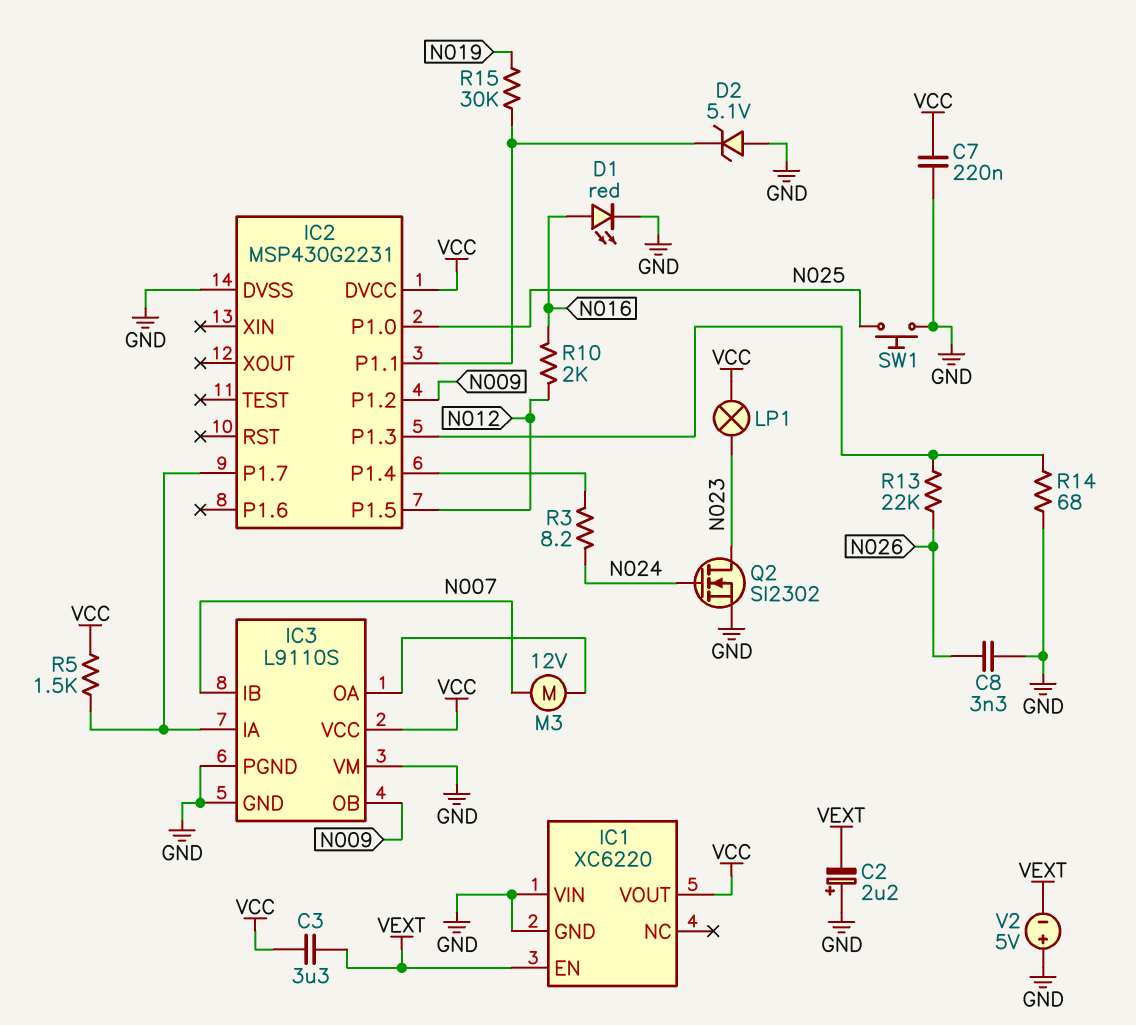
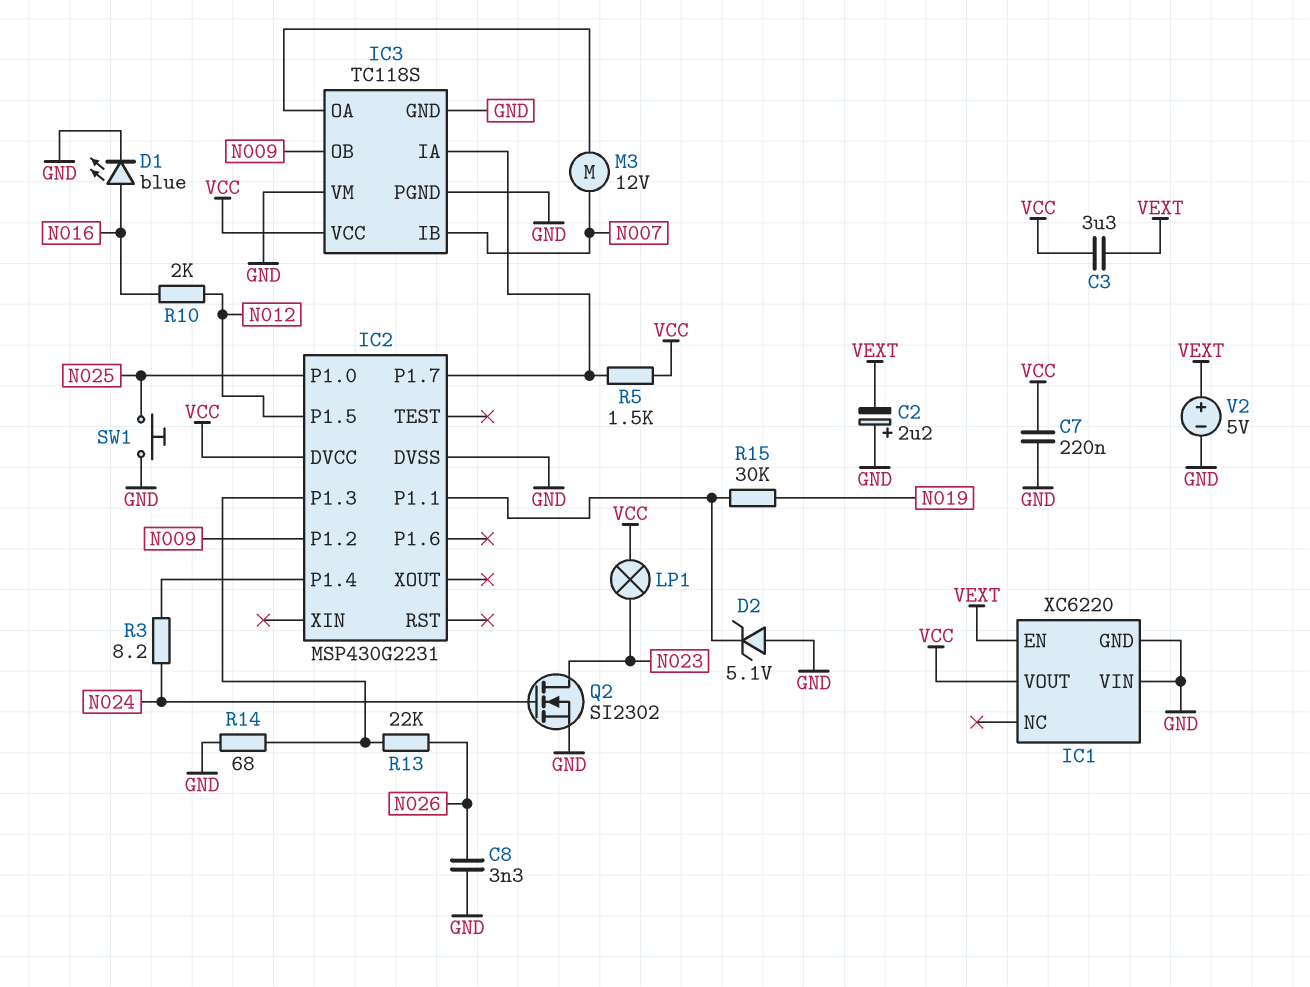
D1: LED red (A N016, K GND) -> LED blue (A N016, K GND)
IC3: L9110S -> TC118S
V2: 5V (plus GND, minus VEXT) -> 5V (plus VEXT, minus GND)

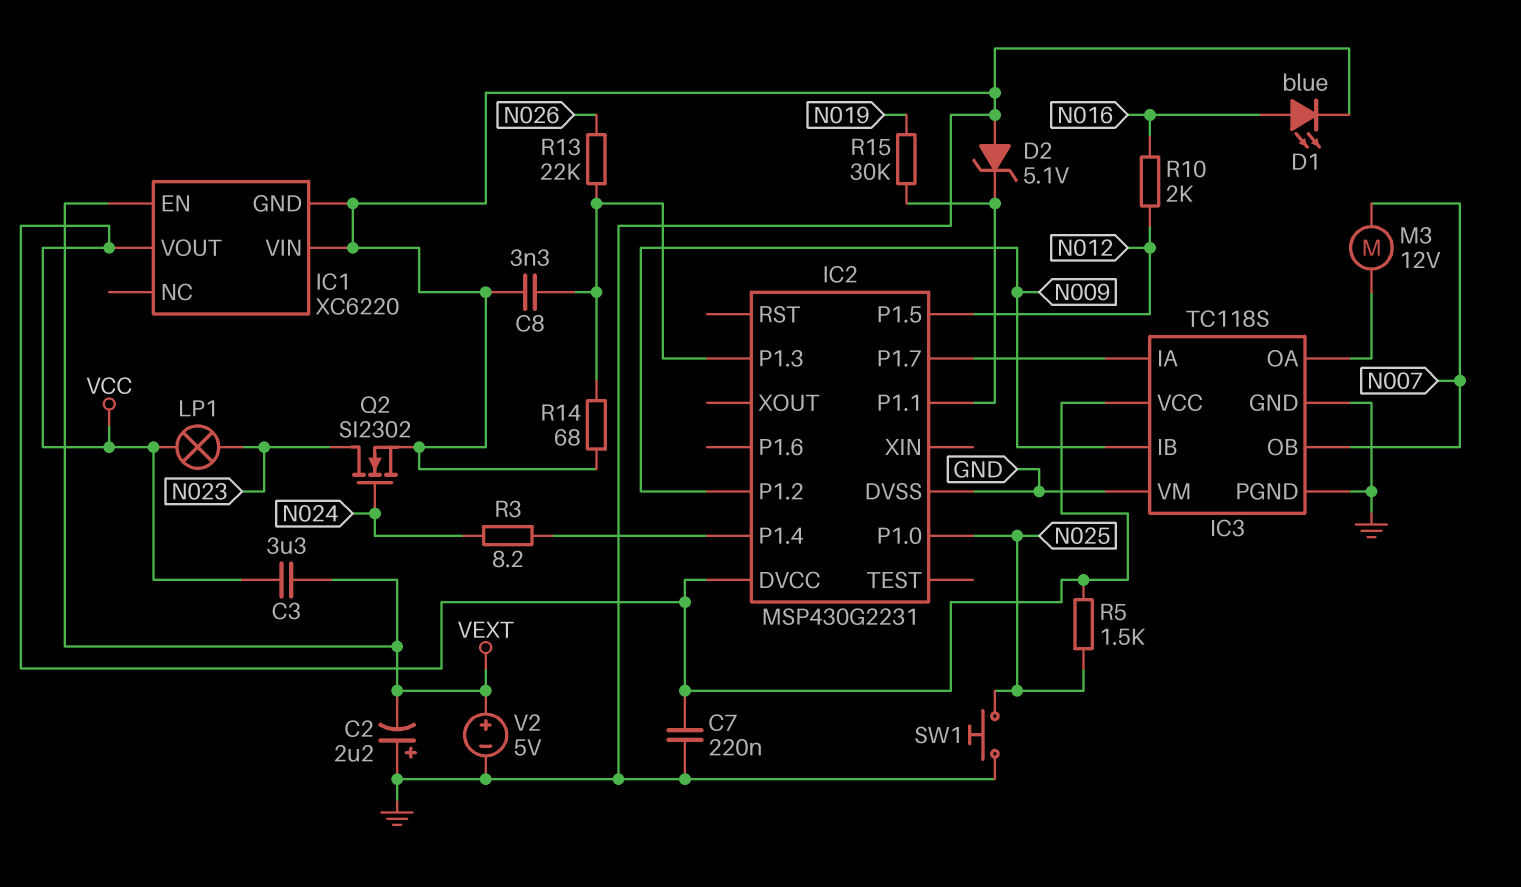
C8: 3.3nF (GND, N026) -> 3.3nF (GND, IC2/P1.3)
IC3 pin IB: N007 -> N009
IC3 pin OB: N009 -> N007
R5: 1.5k (IC2/P1.7, VCC) -> 1.5k (N025, VCC)

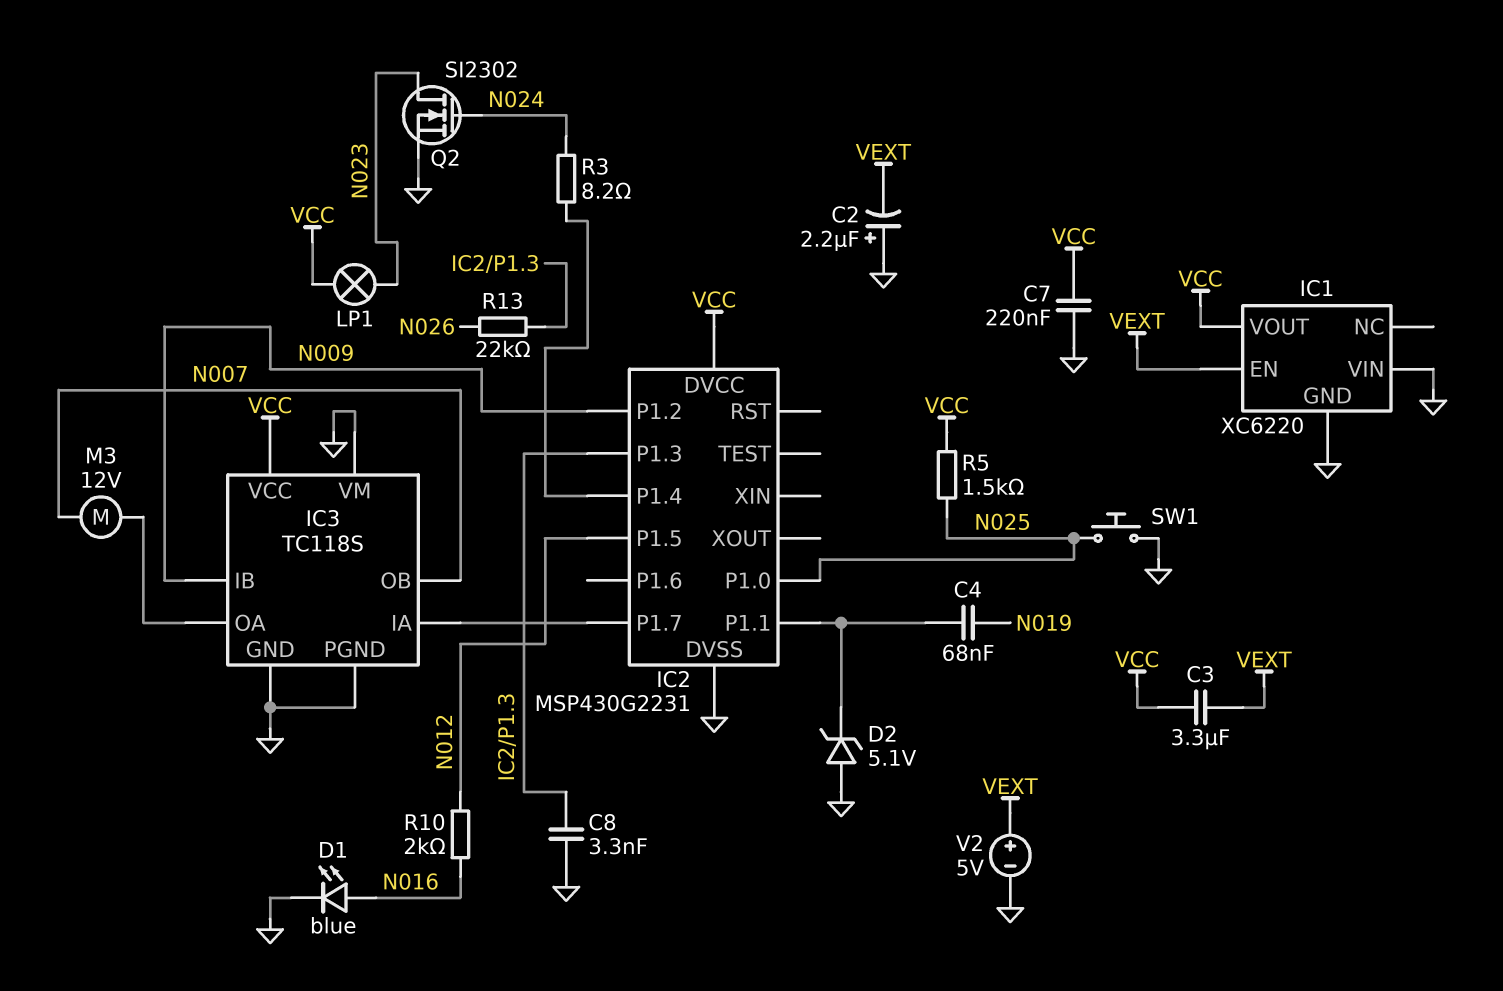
C4: none -> 68nF (IC2/P1.1, N019)
R14: 68 (GND, IC2/P1.3) -> none
R15: 30k (IC2/P1.1, N019) -> none

